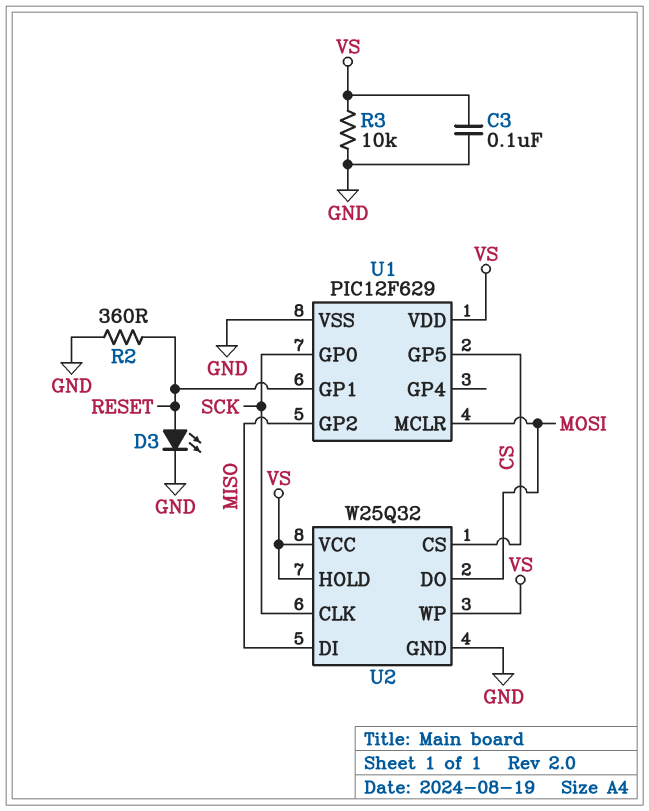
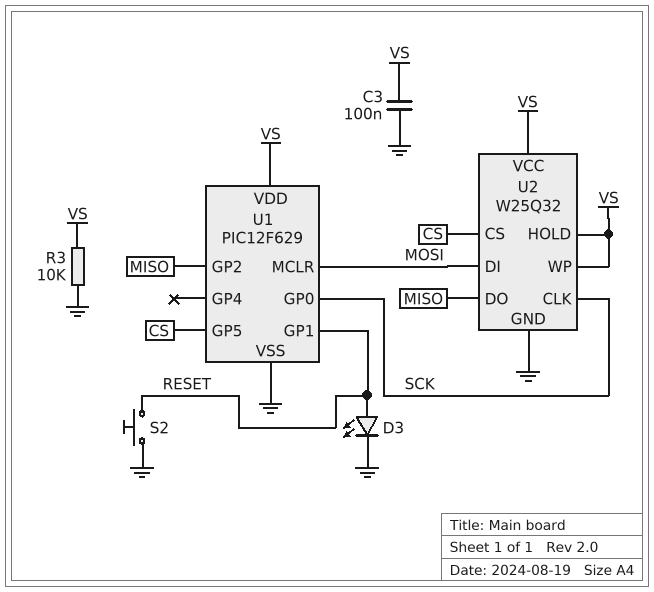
R2: 360 (GND, RESET) -> none
S2: none -> button (GND, RESET)
U2 pin DI: MISO -> MOSI
U2 pin DO: MOSI -> MISO

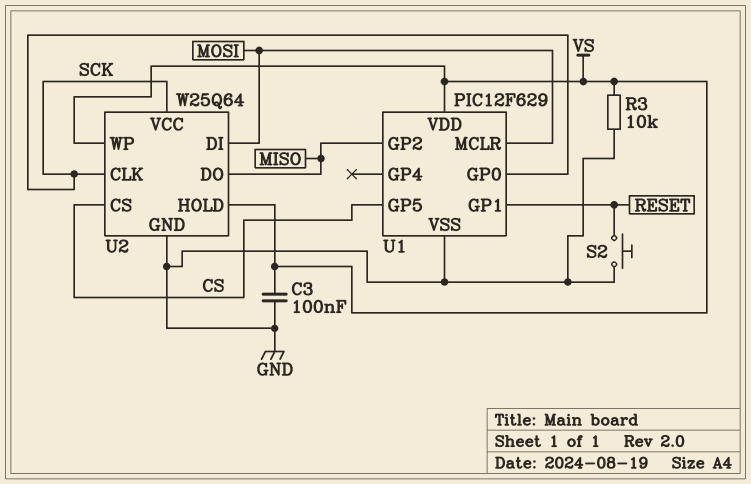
D3: LED (A RESET, K GND) -> none
U2: W25Q32 -> W25Q64
U2 pin VCC: VS -> SCK

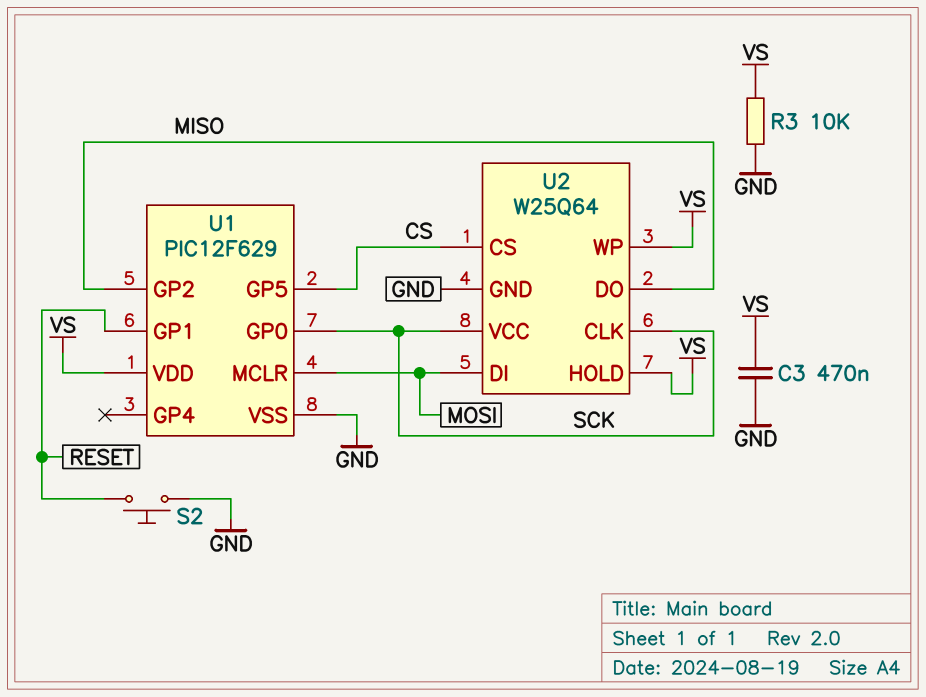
C3: 100nF (GND, VS) -> 470nF (GND, VS)

